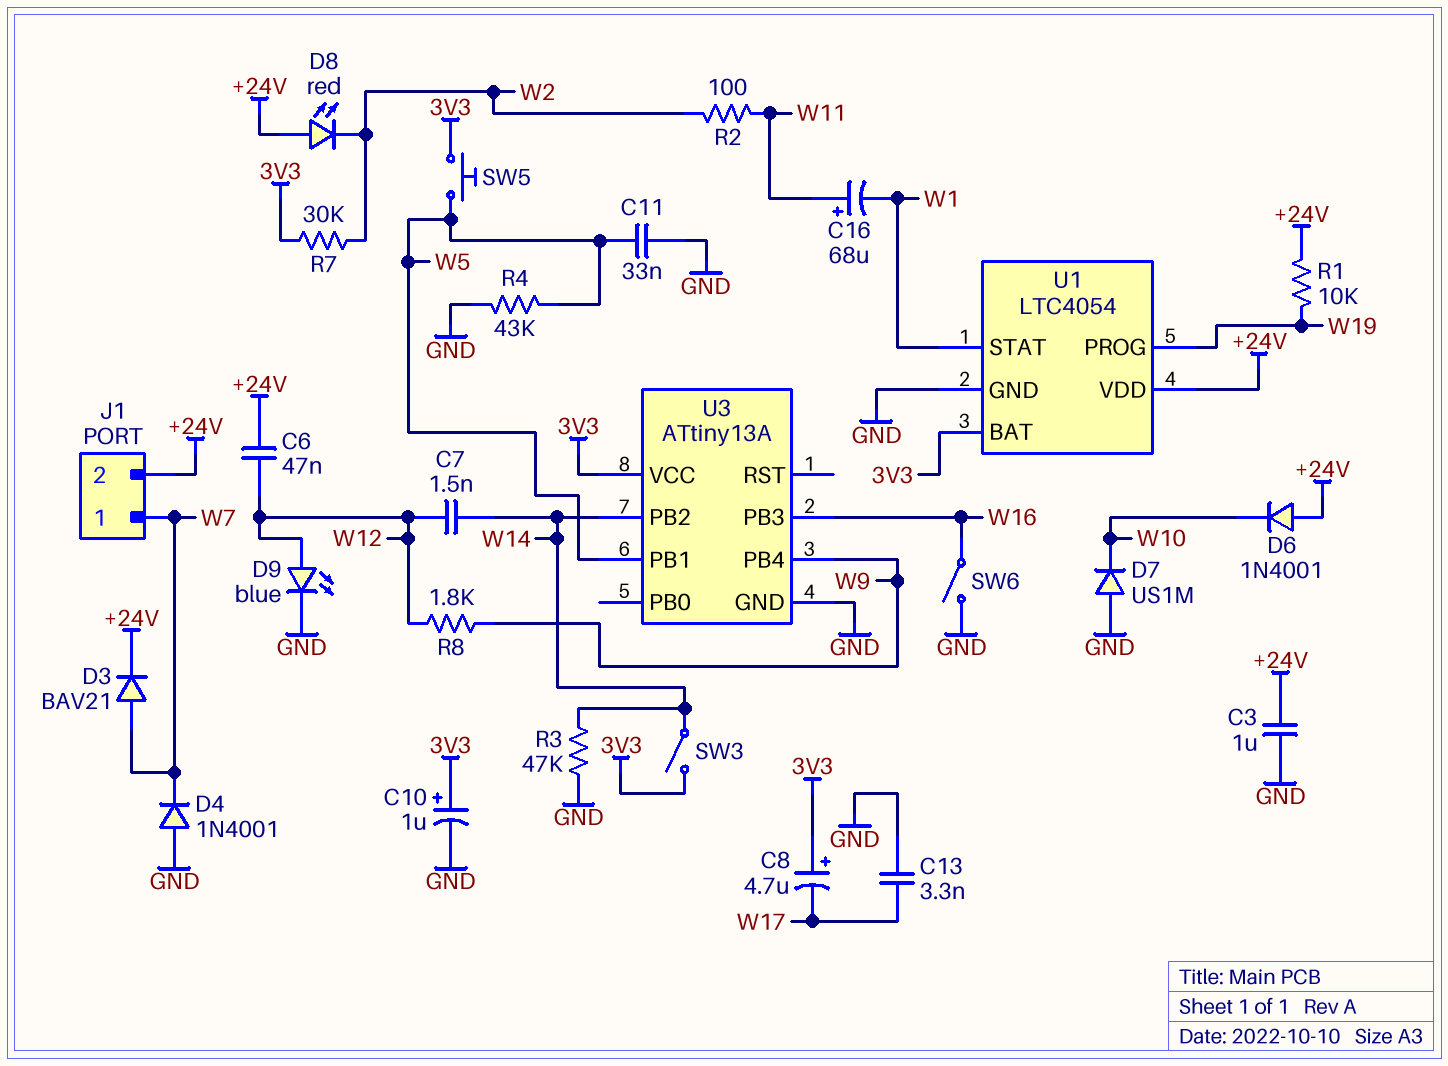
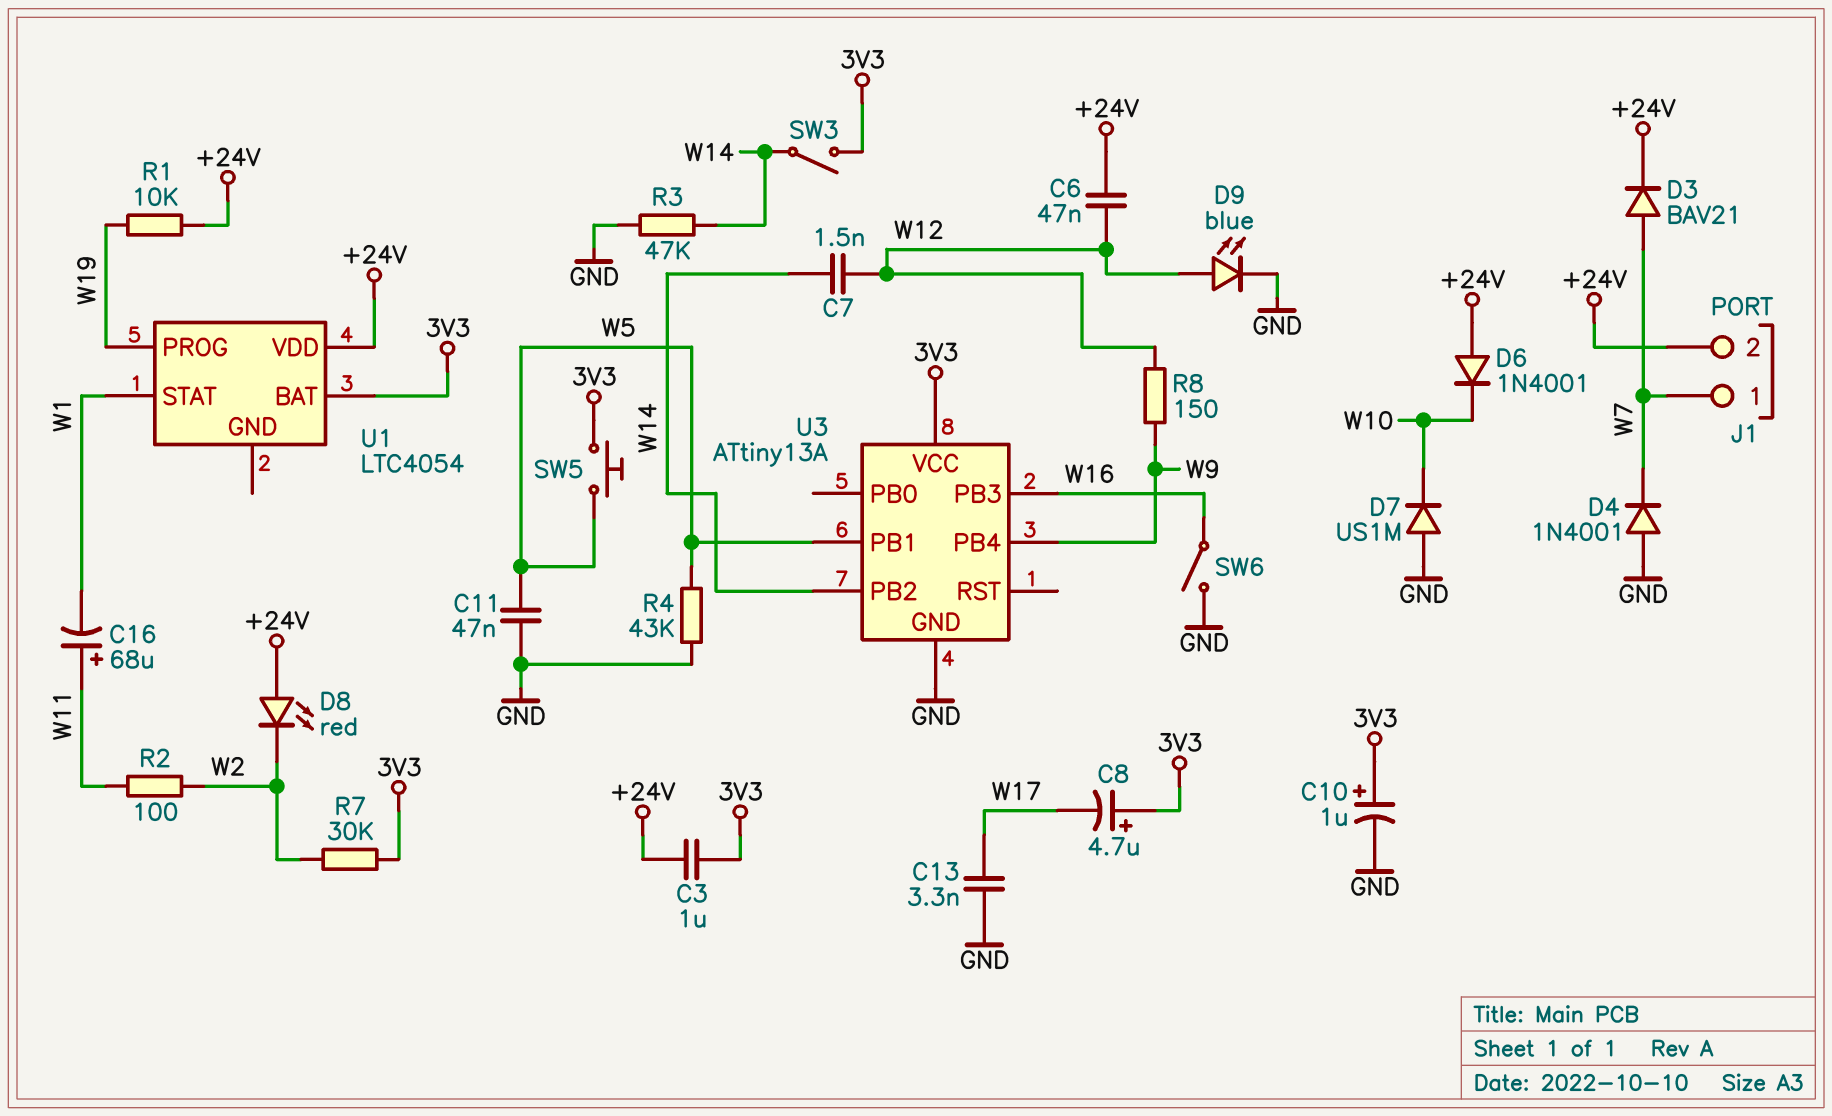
C3: 1uF (+24V, GND) -> 1uF (+24V, 3V3)
C11: 33nF (GND, W5) -> 47nF (GND, W5)
R8: 1.8k (W9, W12) -> 150 (W9, W12)
U1 pin GND: GND -> none

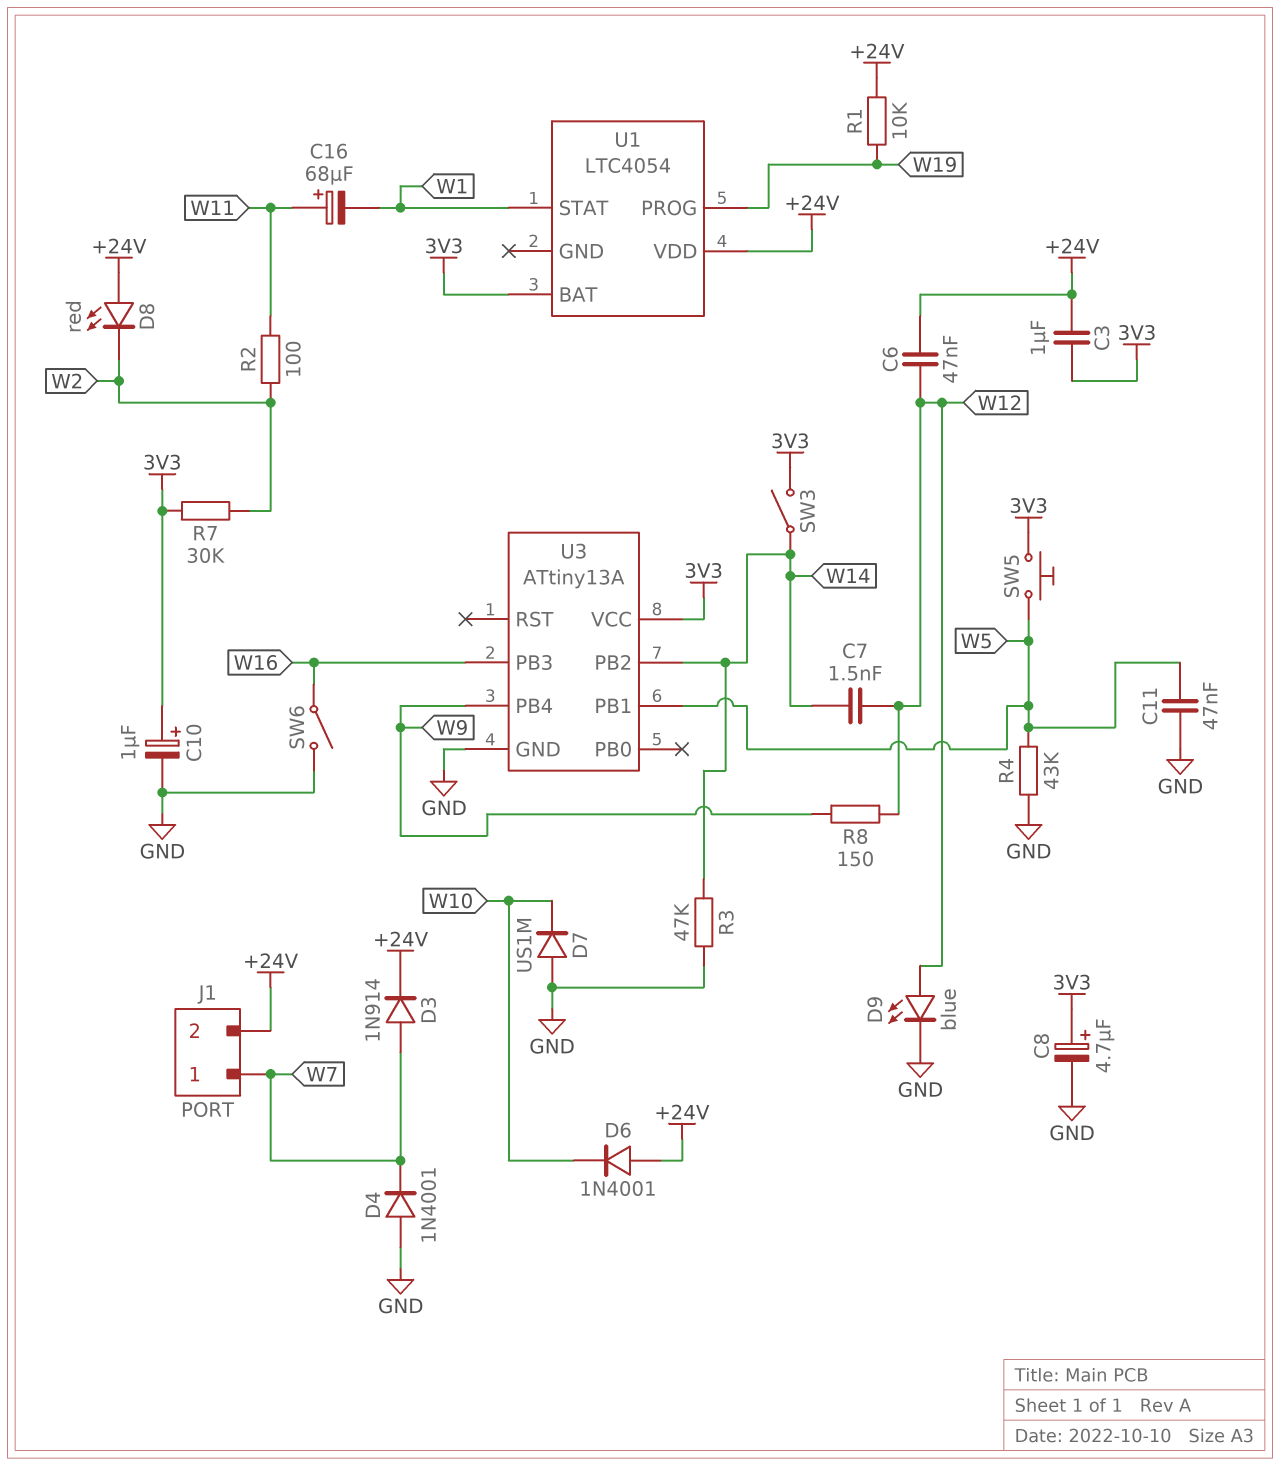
C8: 4.7uF (plus 3V3, minus W17) -> 4.7uF (plus 3V3, minus GND)
C13: 3.3nF (GND, W17) -> none
D3: diode BAV21 (A W7, K +24V) -> diode 1N914 (A W7, K +24V)

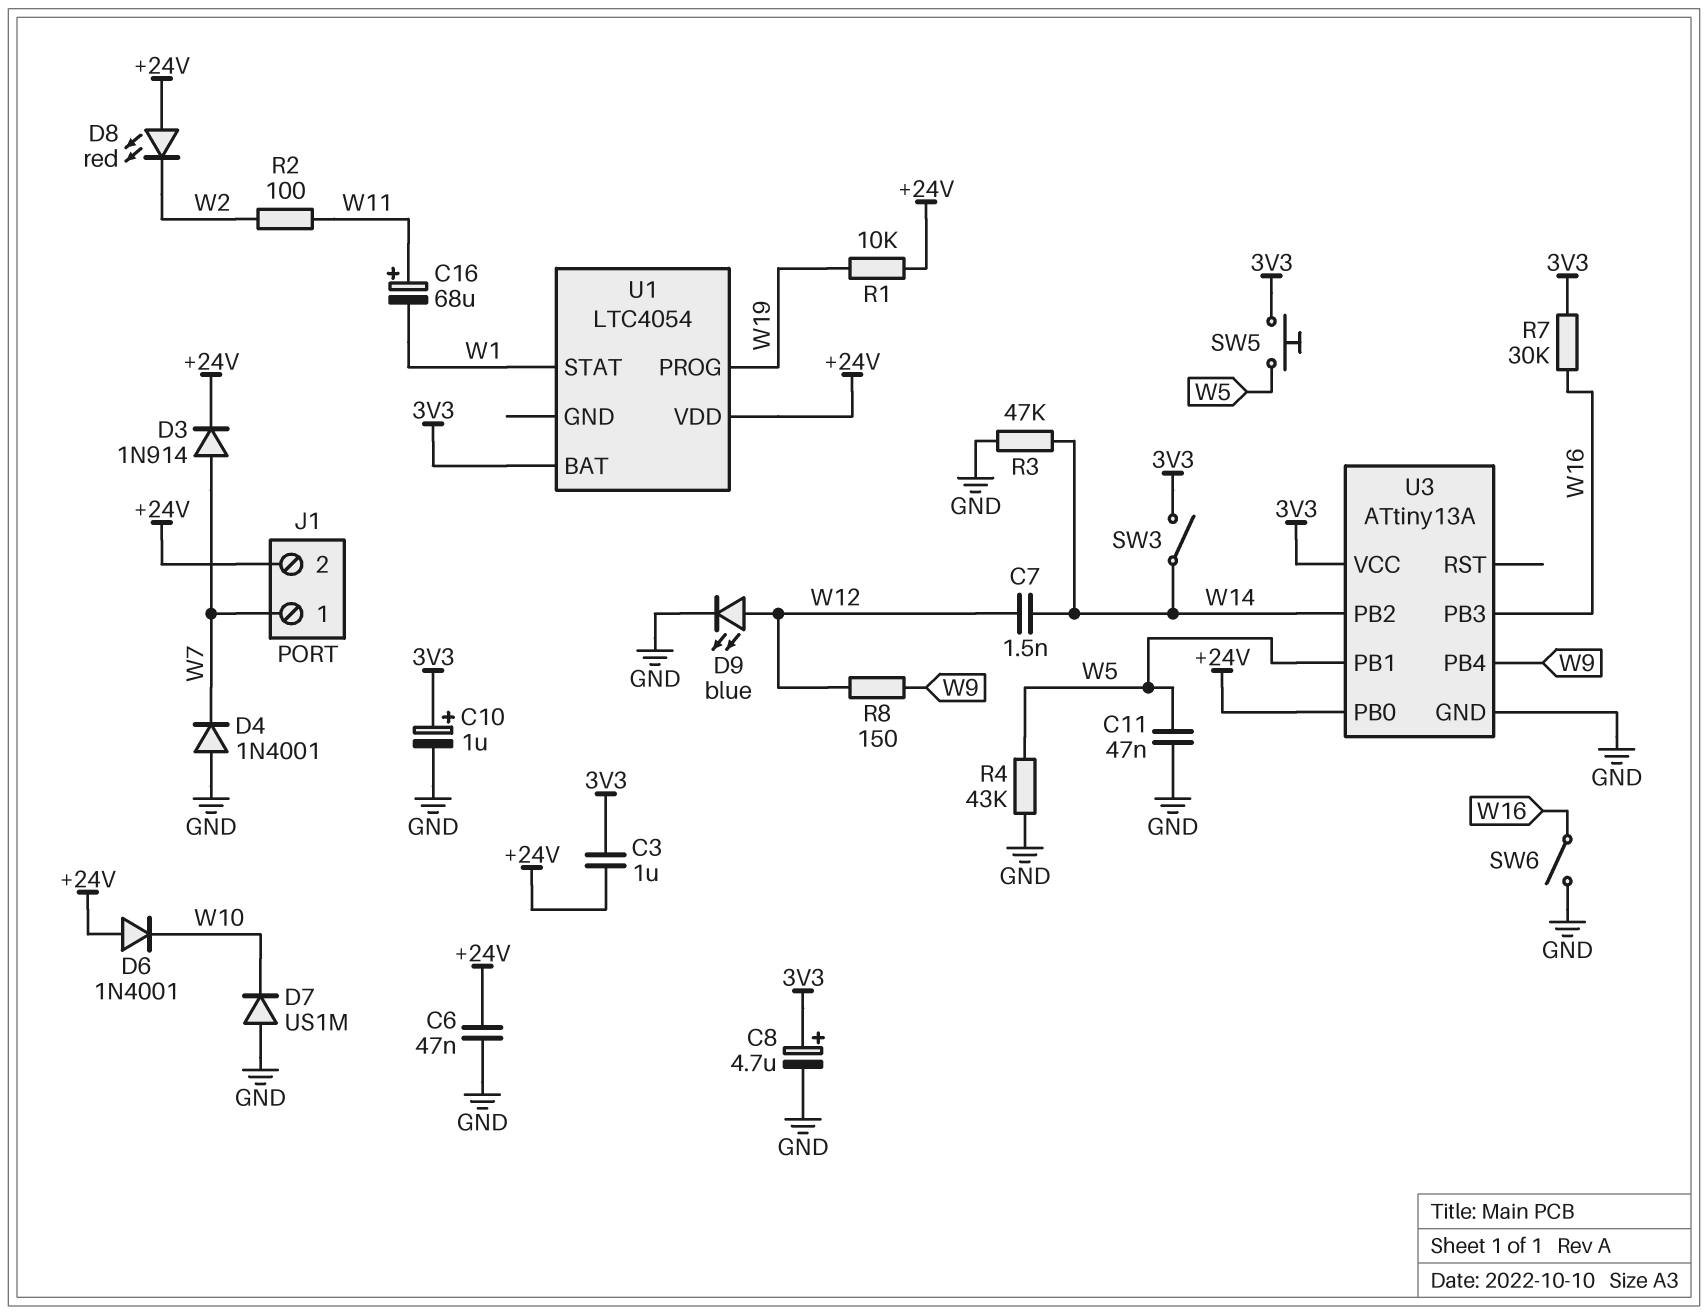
C6: 47nF (+24V, W12) -> 47nF (+24V, GND)
R7: 30k (3V3, W2) -> 30k (3V3, W16)
U3 pin PB0: none -> +24V

